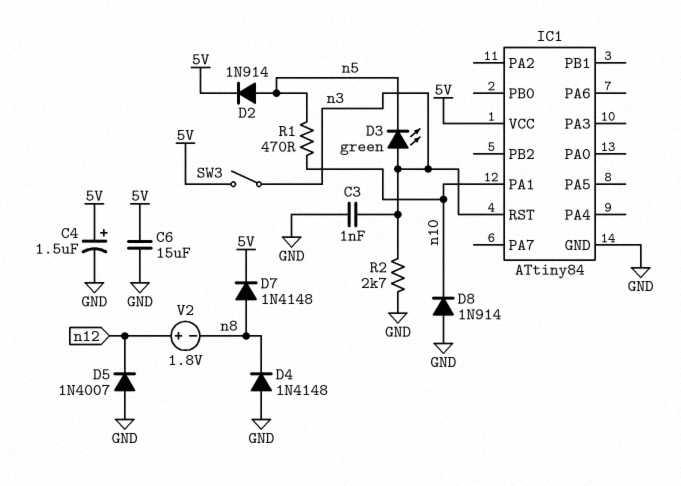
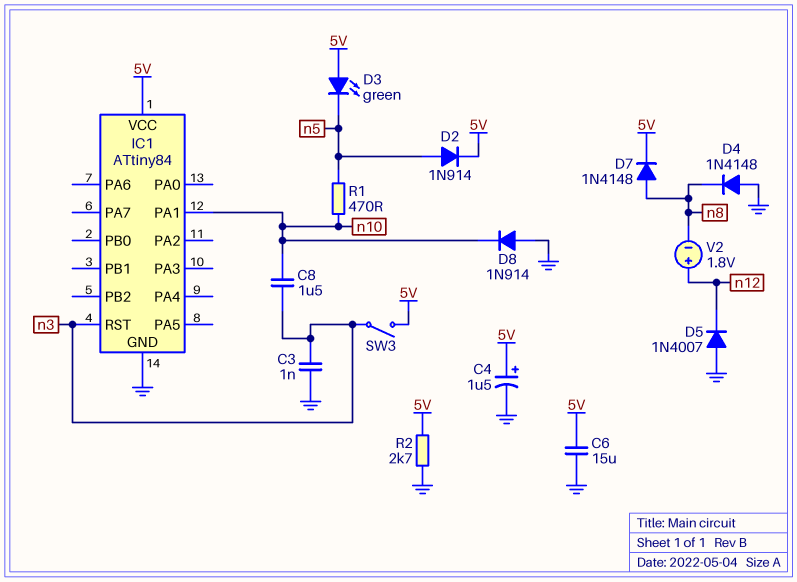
C8: none -> 1.5uF (n3, n10)
D3: LED green (A n3, K n5) -> LED green (A 5V, K n5)
R2: 2.7k (GND, n3) -> 2.7k (5V, GND)

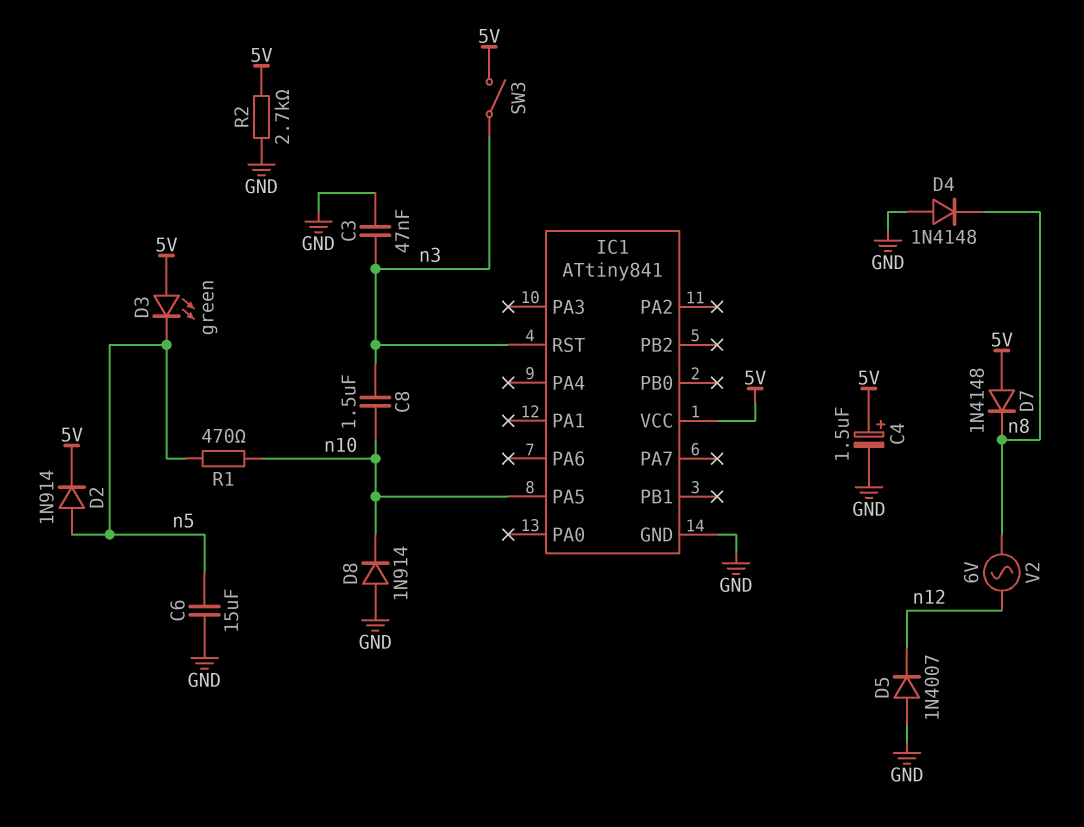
C3: 1nF (GND, n3) -> 47nF (GND, n3)
C6: 15uF (5V, GND) -> 15uF (GND, n5)
D7: diode 1N4148 (A n8, K 5V) -> diode 1N4148 (A 5V, K n8)
IC1: ATtiny84 -> ATtiny841
IC1 pin PA1: n10 -> none
IC1 pin PA5: none -> n10
V2: 1.8V (plus n12, minus n8) -> AC 6V (n8, n12)

